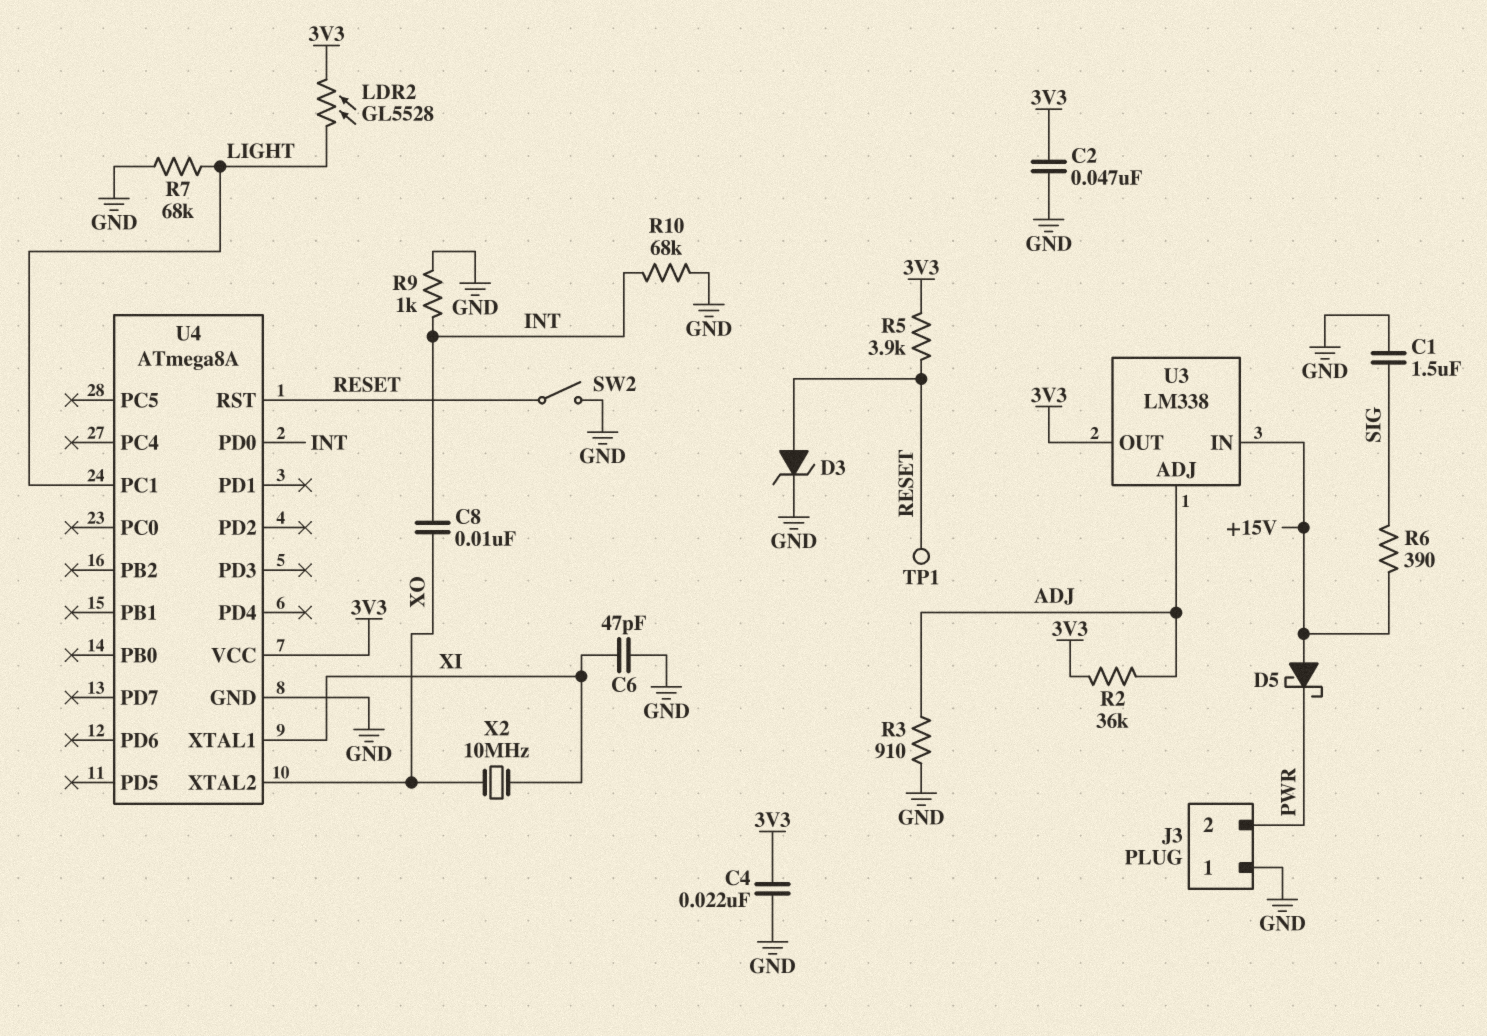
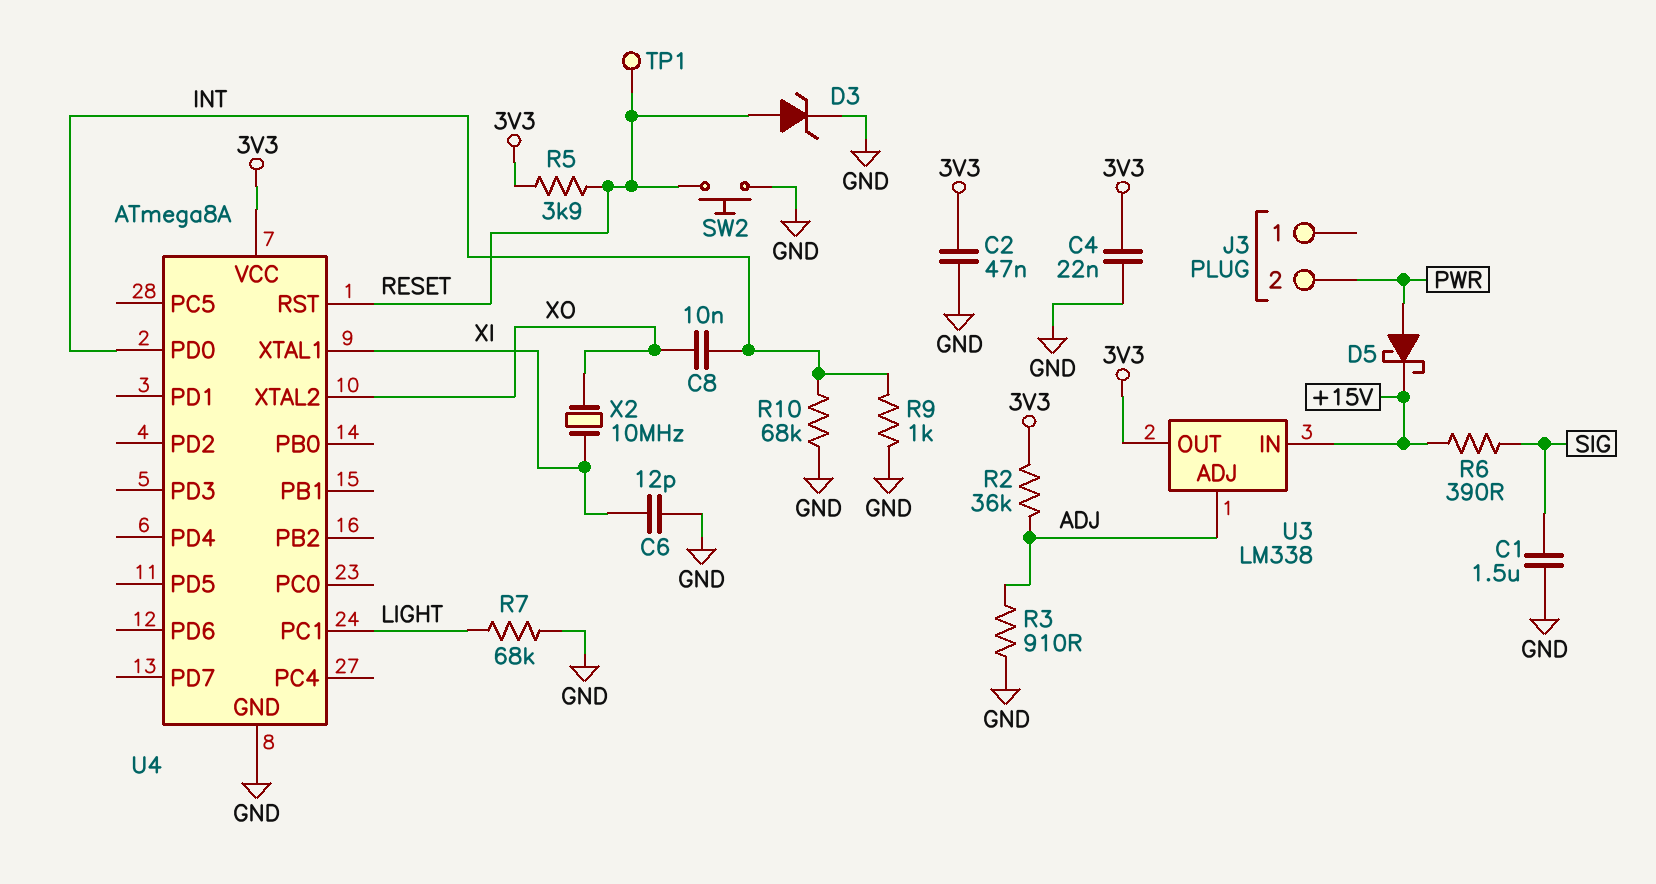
C6: 47pF (GND, XI) -> 12pF (GND, XI)
D5: schottky (A +15V, K PWR) -> schottky (A PWR, K +15V)
J3 pin 1: GND -> none
LDR2: GL5528 (3V3, LIGHT) -> none
SW2: switch (GND, RESET) -> button (GND, RESET)

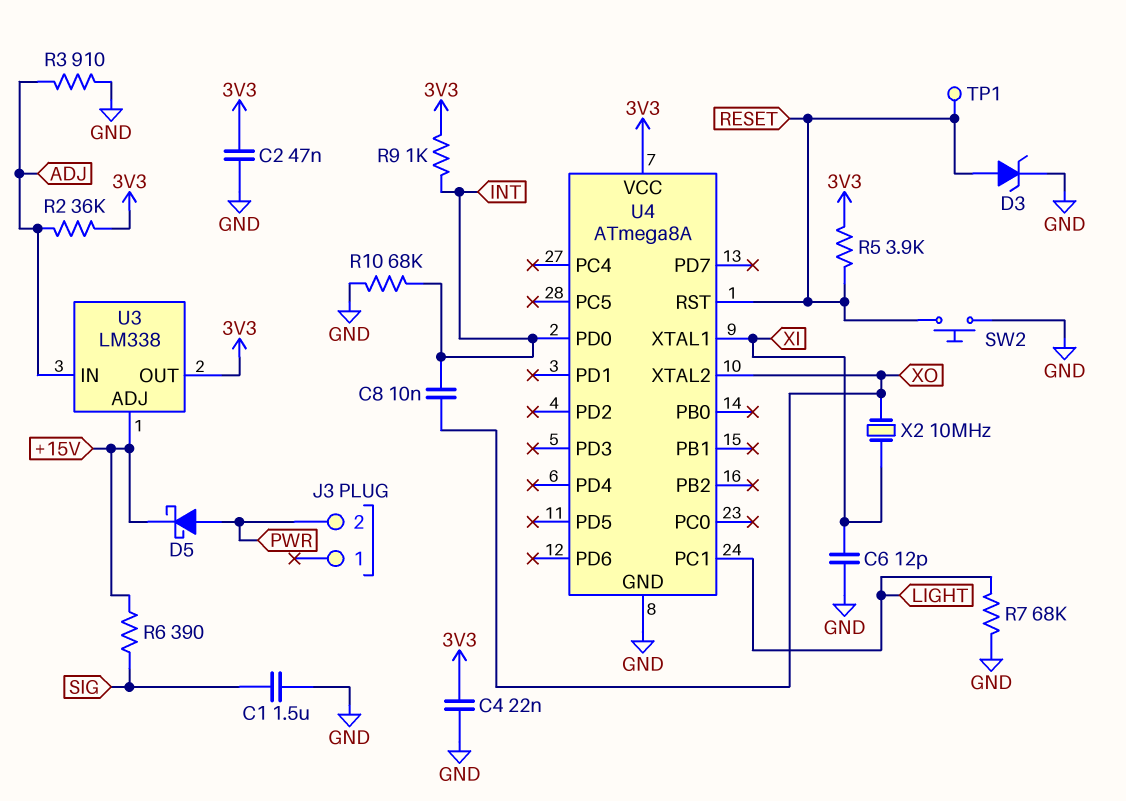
R9: 1k (GND, INT) -> 1k (3V3, INT)
U3 pin ADJ: ADJ -> +15V
U3 pin IN: +15V -> ADJ

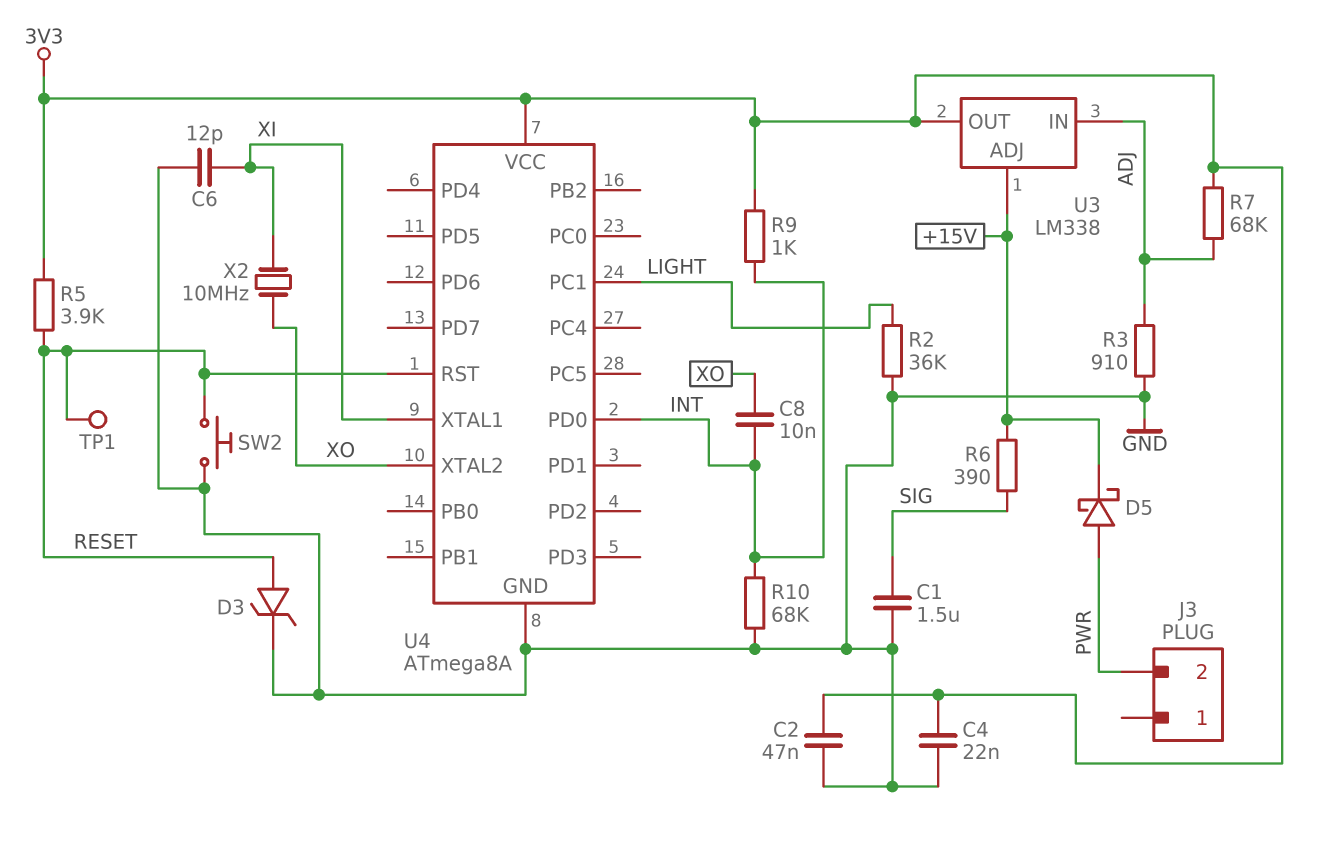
R2: 36k (3V3, ADJ) -> 36k (GND, LIGHT)
R7: 68k (GND, LIGHT) -> 68k (3V3, ADJ)

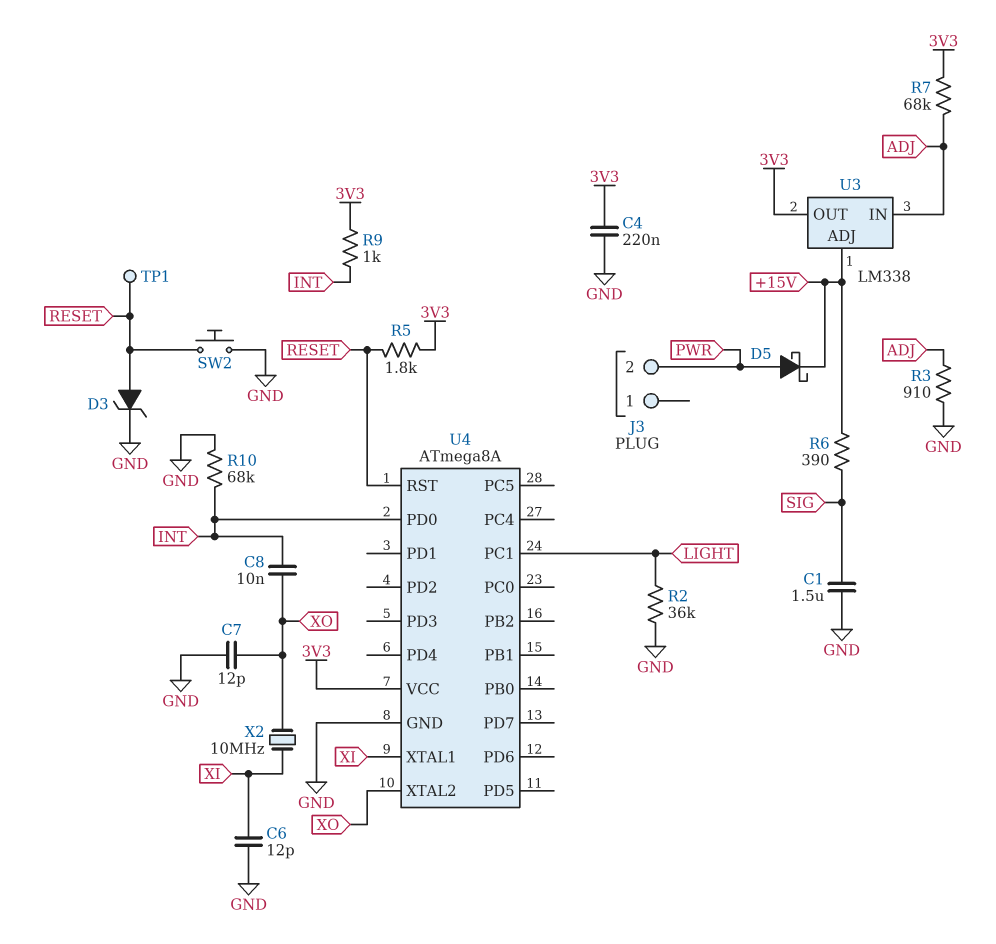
C2: 47nF (3V3, GND) -> none
C4: 22nF (3V3, GND) -> 220nF (3V3, GND)
C7: none -> 12pF (GND, XO)
R5: 3.9k (3V3, RESET) -> 1.8k (3V3, RESET)

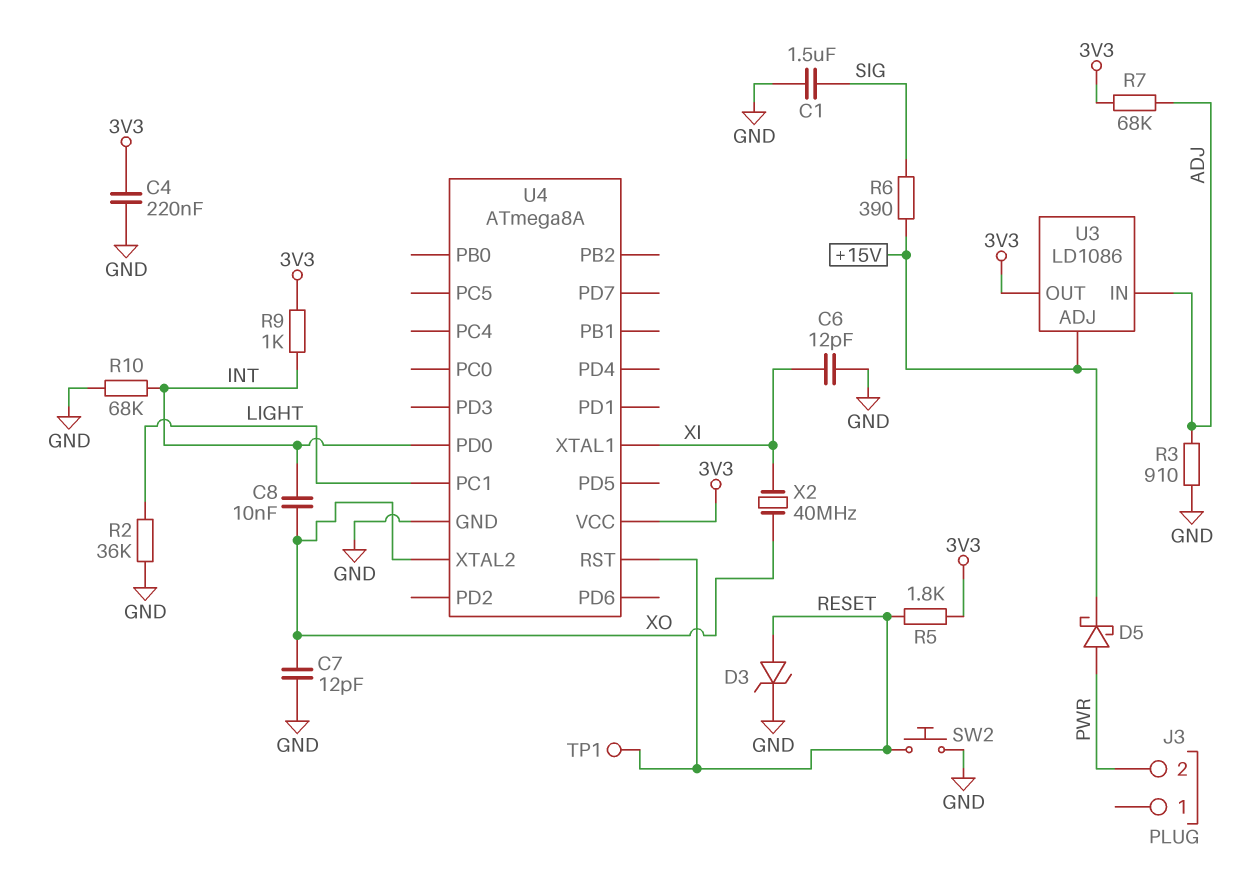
U3: LM338 -> LD1086
X2: 10MHz (XI, XO) -> 40MHz (XI, XO)

